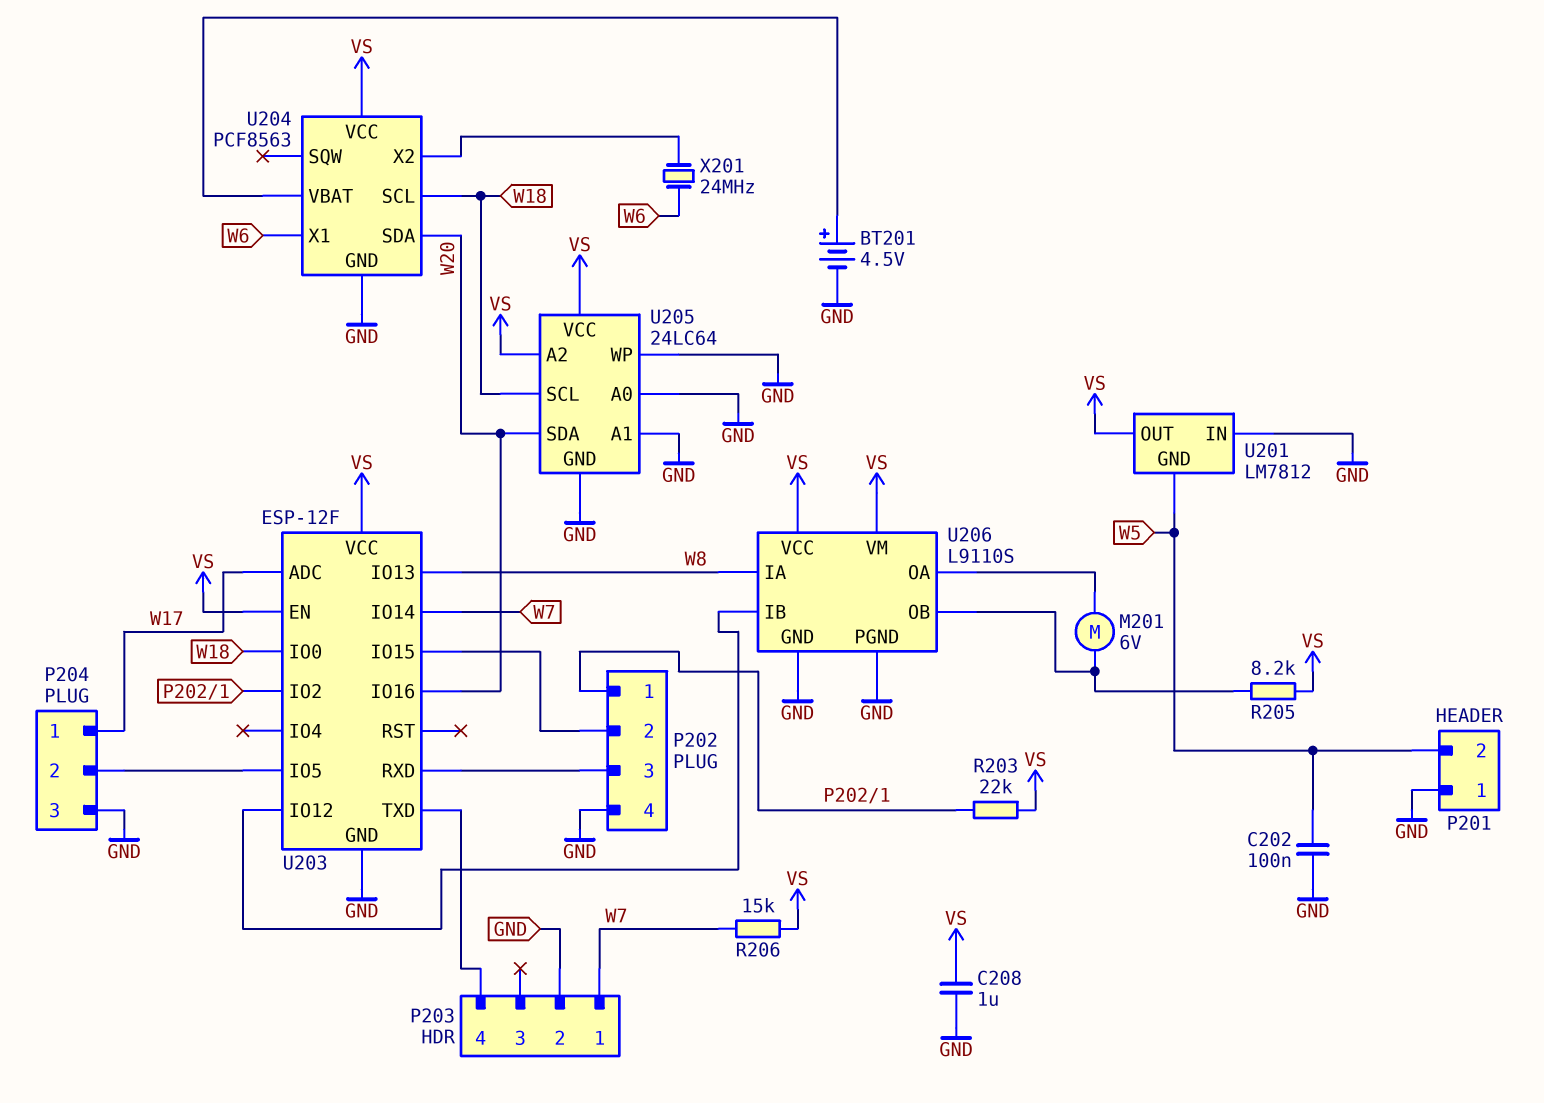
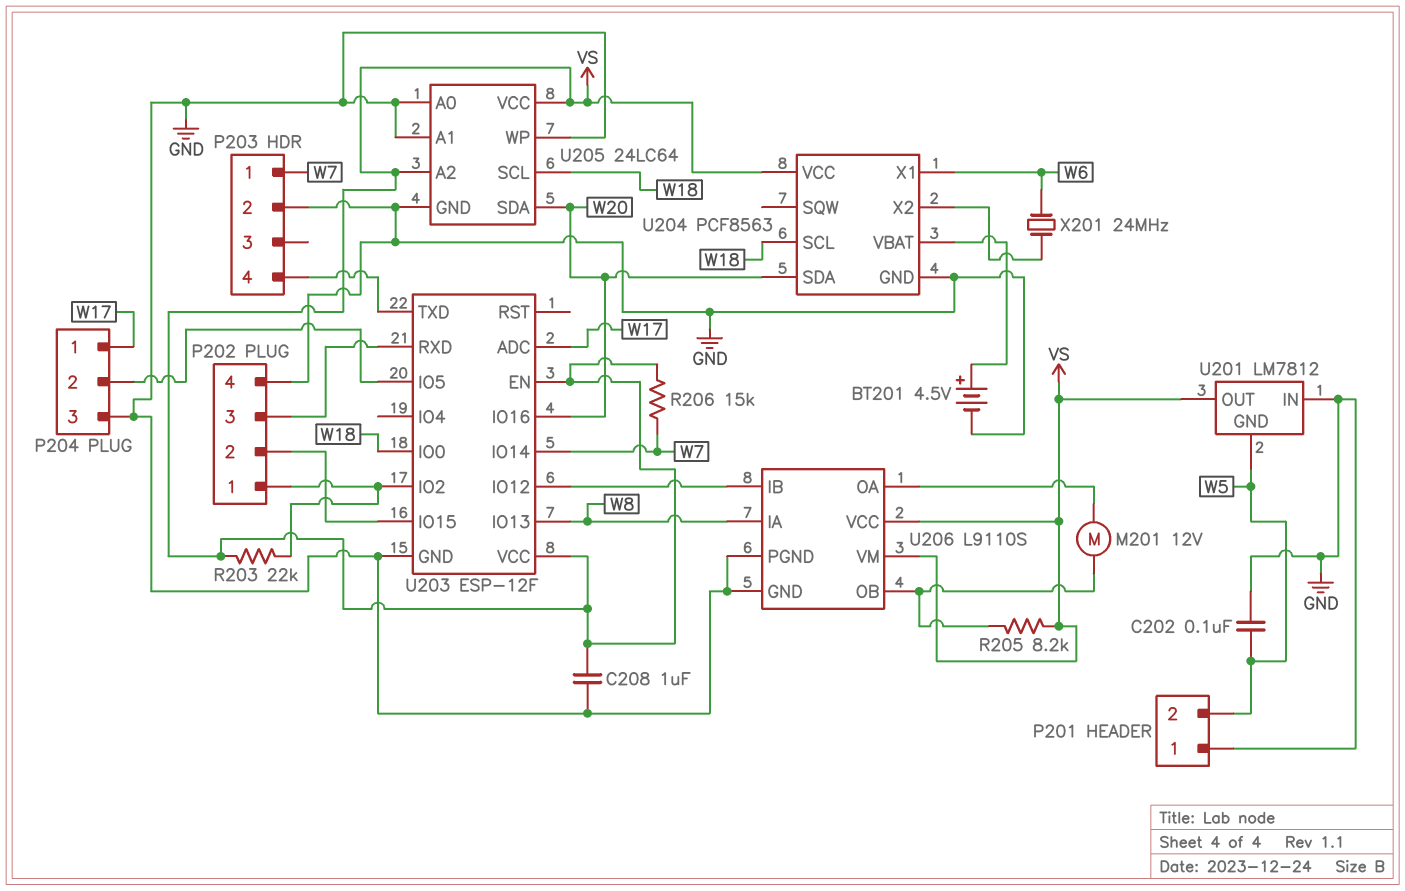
M201: motor 6V (U206/OA, U206/OB) -> motor 12V (U206/OA, U206/OB)

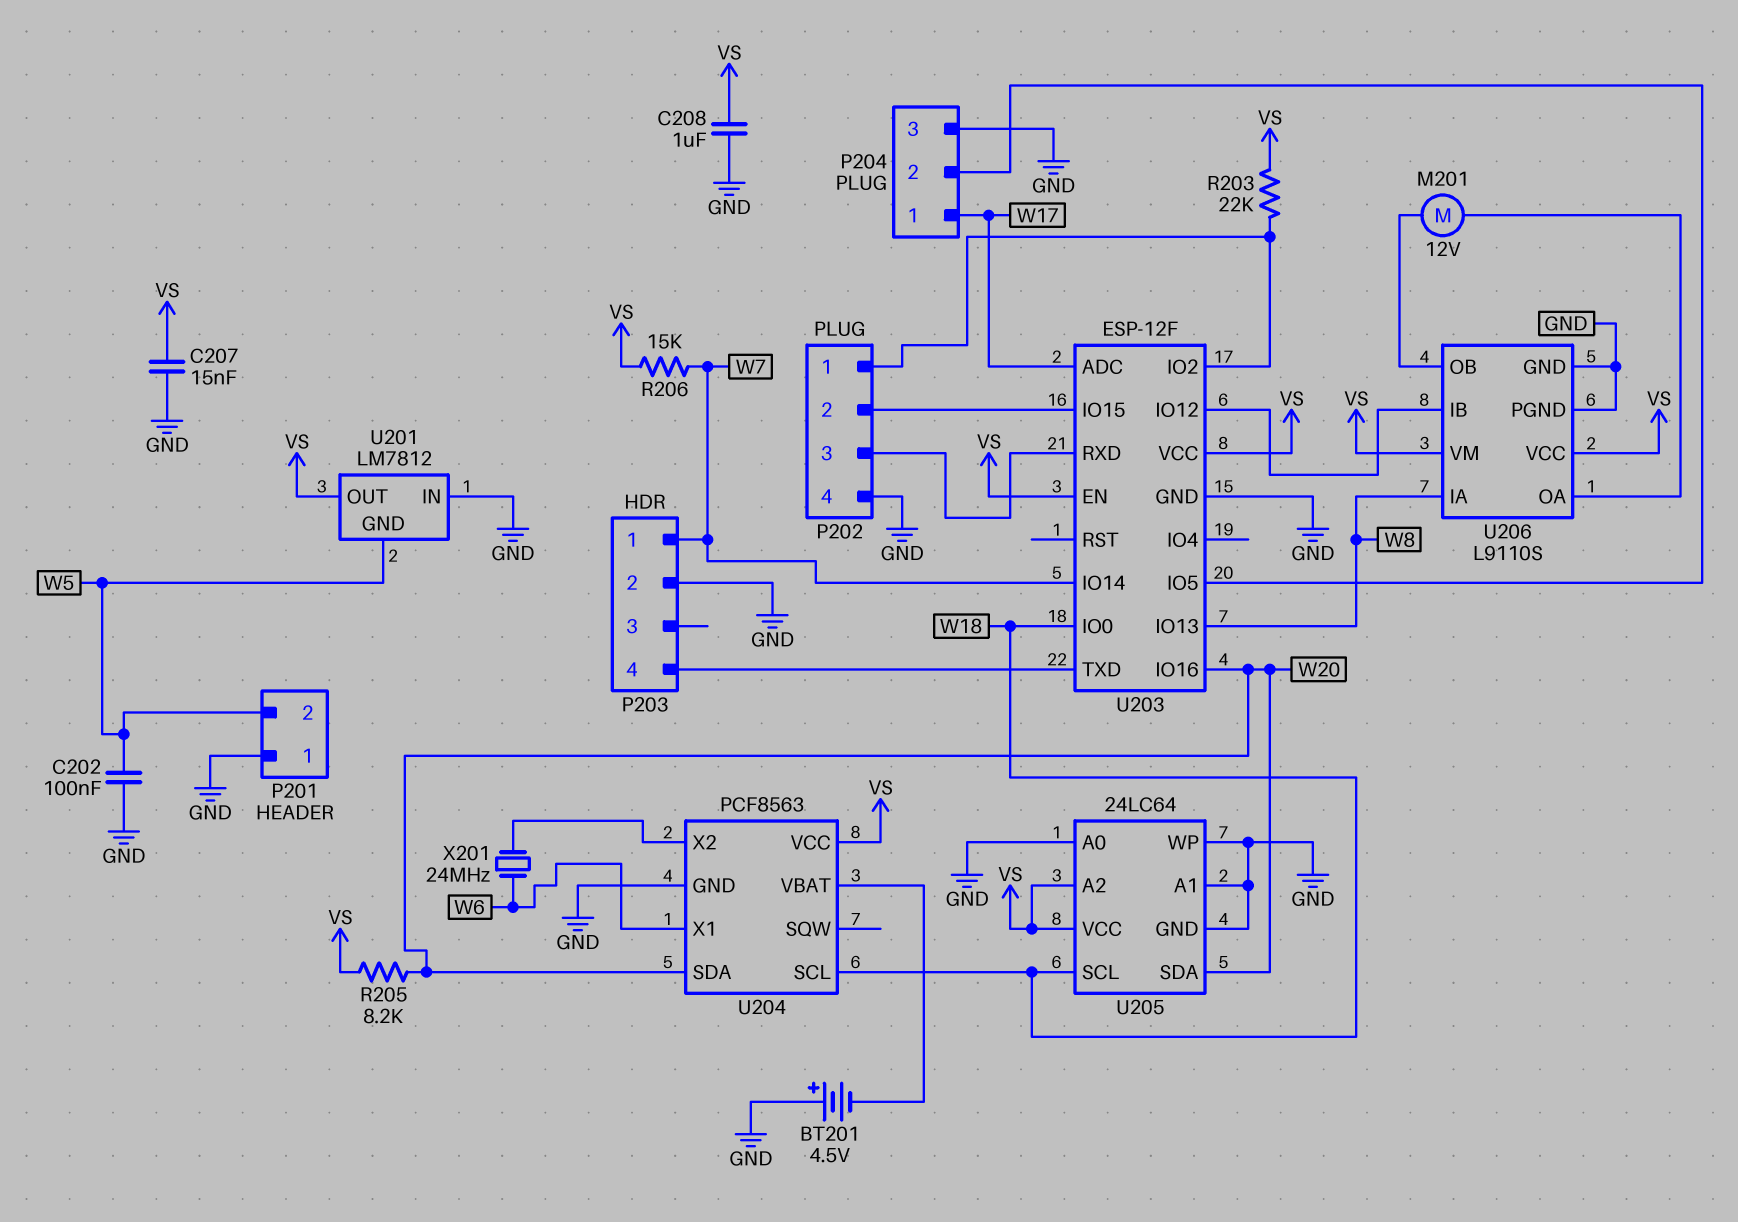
BT201: 4.5V (plus U204/VBAT, minus GND) -> 4.5V (plus GND, minus U204/VBAT)
C207: none -> 15nF (GND, VS)
R205: 8.2k (U206/OB, VS) -> 8.2k (VS, W20)

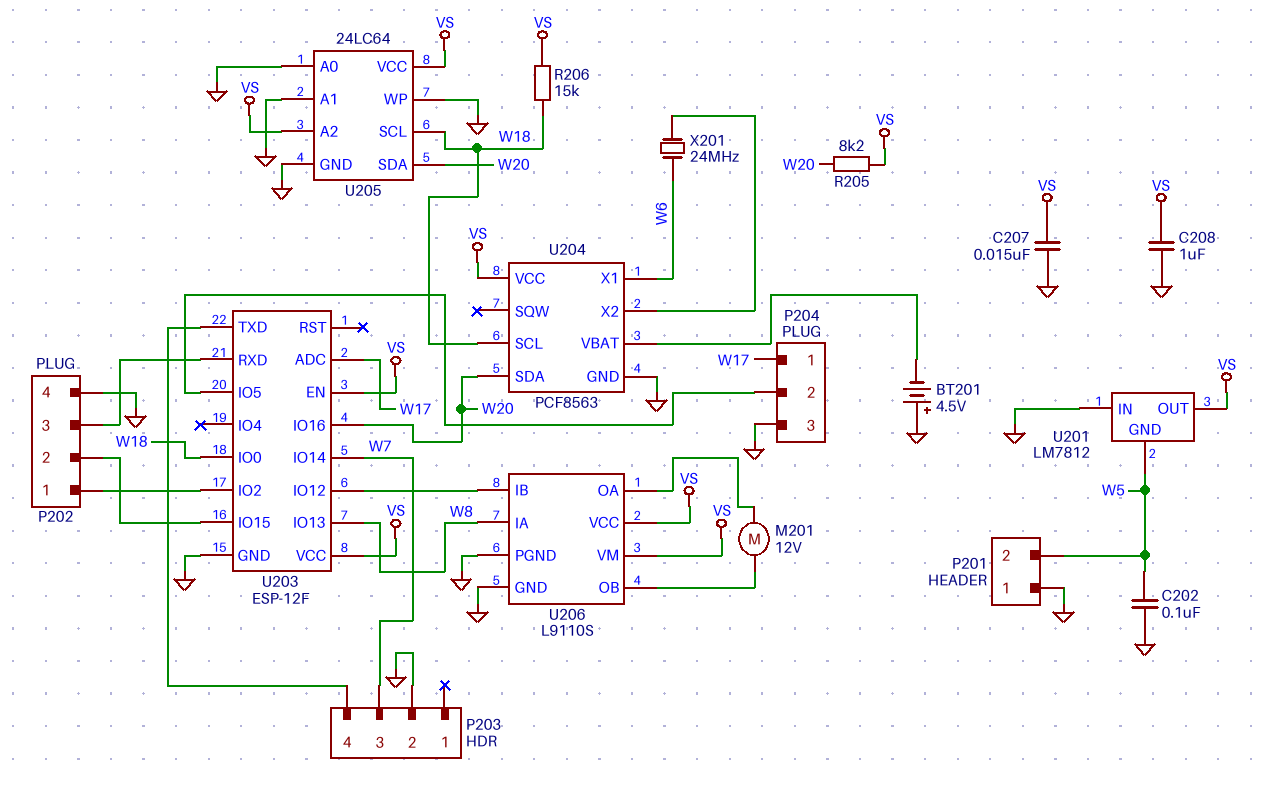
P203 pin 1: W7 -> none
P203 pin 3: none -> W7
R203: 22k (P202/1, VS) -> none
R206: 15k (VS, W7) -> 15k (VS, W18)

